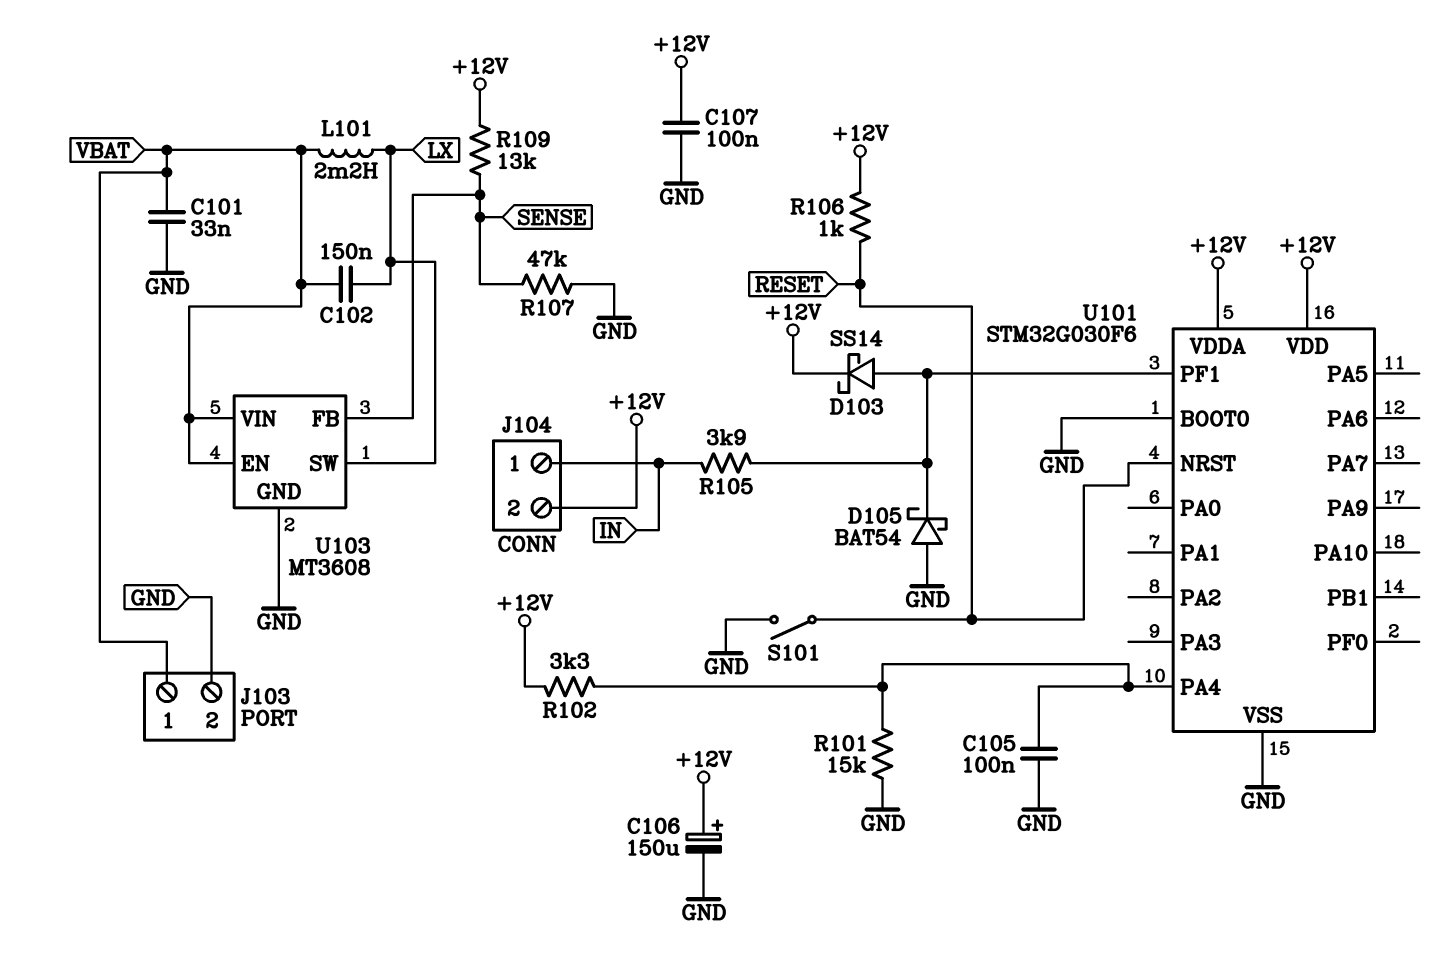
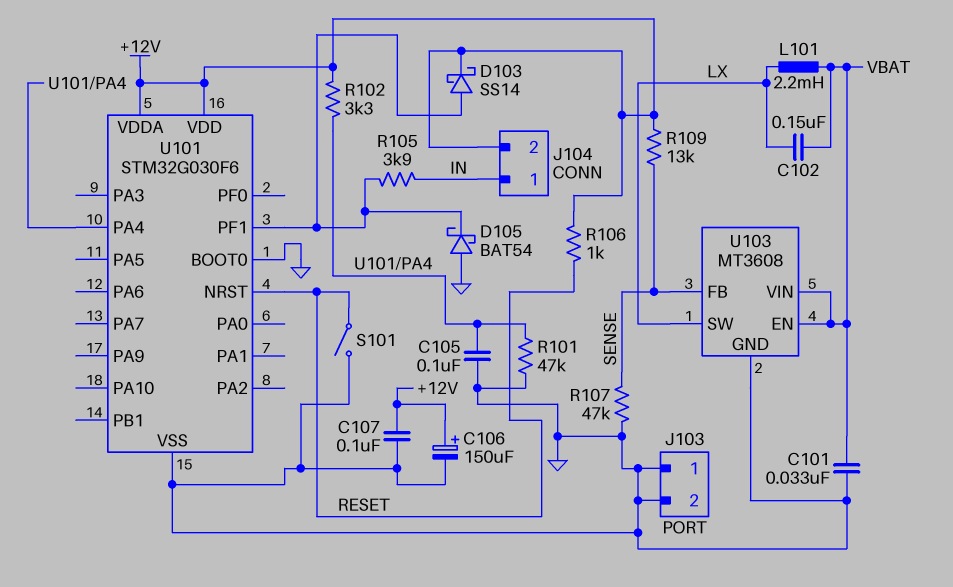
J103 pin 1: VBAT -> GND
R101: 15k (GND, U101/PA4) -> 47k (GND, U101/PA4)

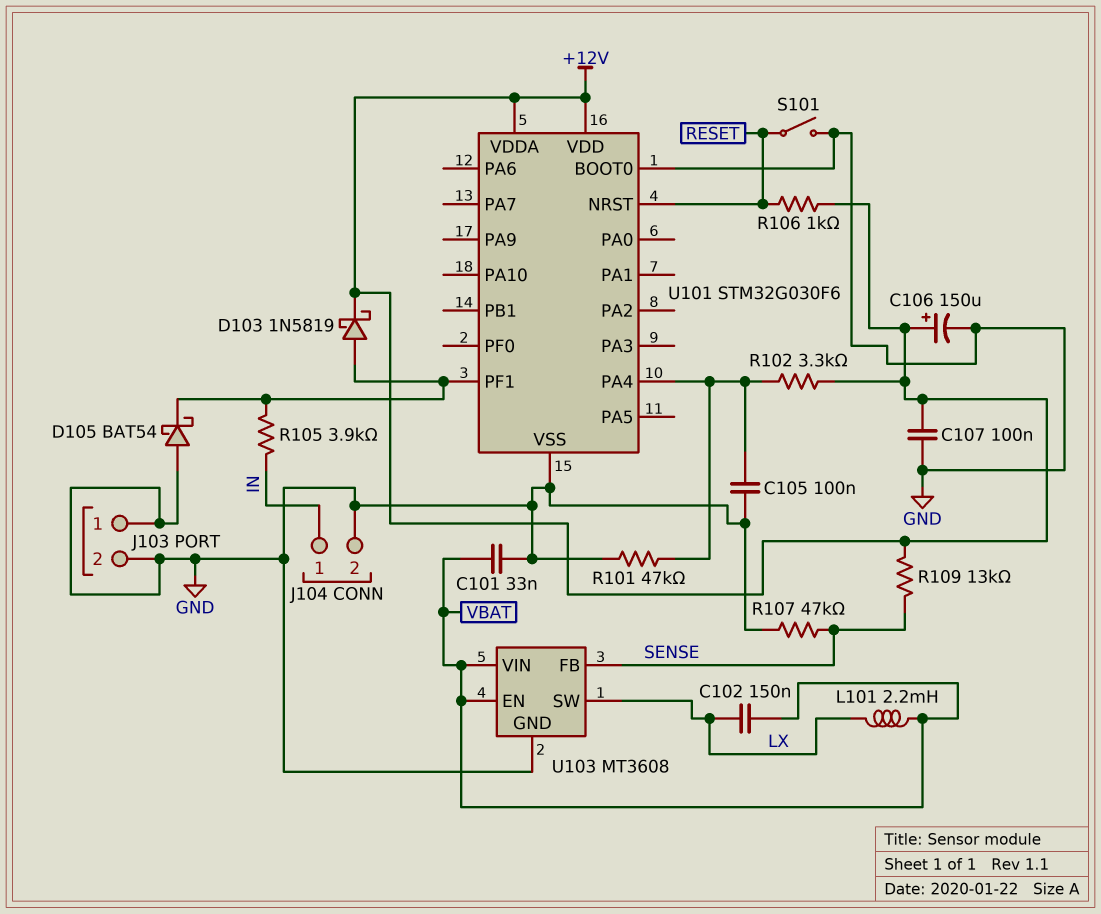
D103: schottky SS14 (A U101/PF1, K +12V) -> schottky 1N5819 (A U101/PF1, K +12V)
J104 pin 2: +12V -> GND

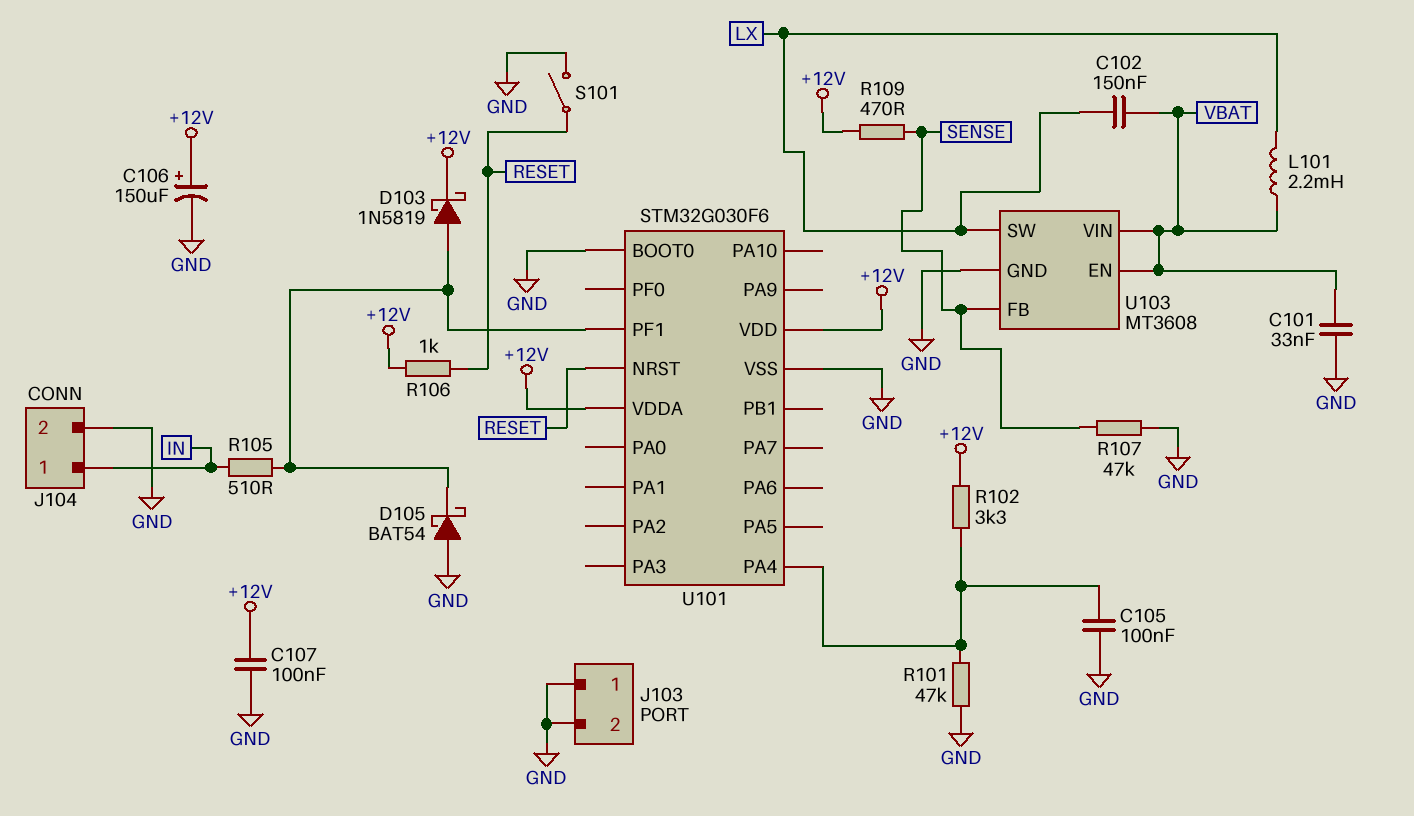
R105: 3.9k (IN, U101/PF1) -> 510 (IN, U101/PF1)
R109: 13k (+12V, SENSE) -> 470 (+12V, SENSE)

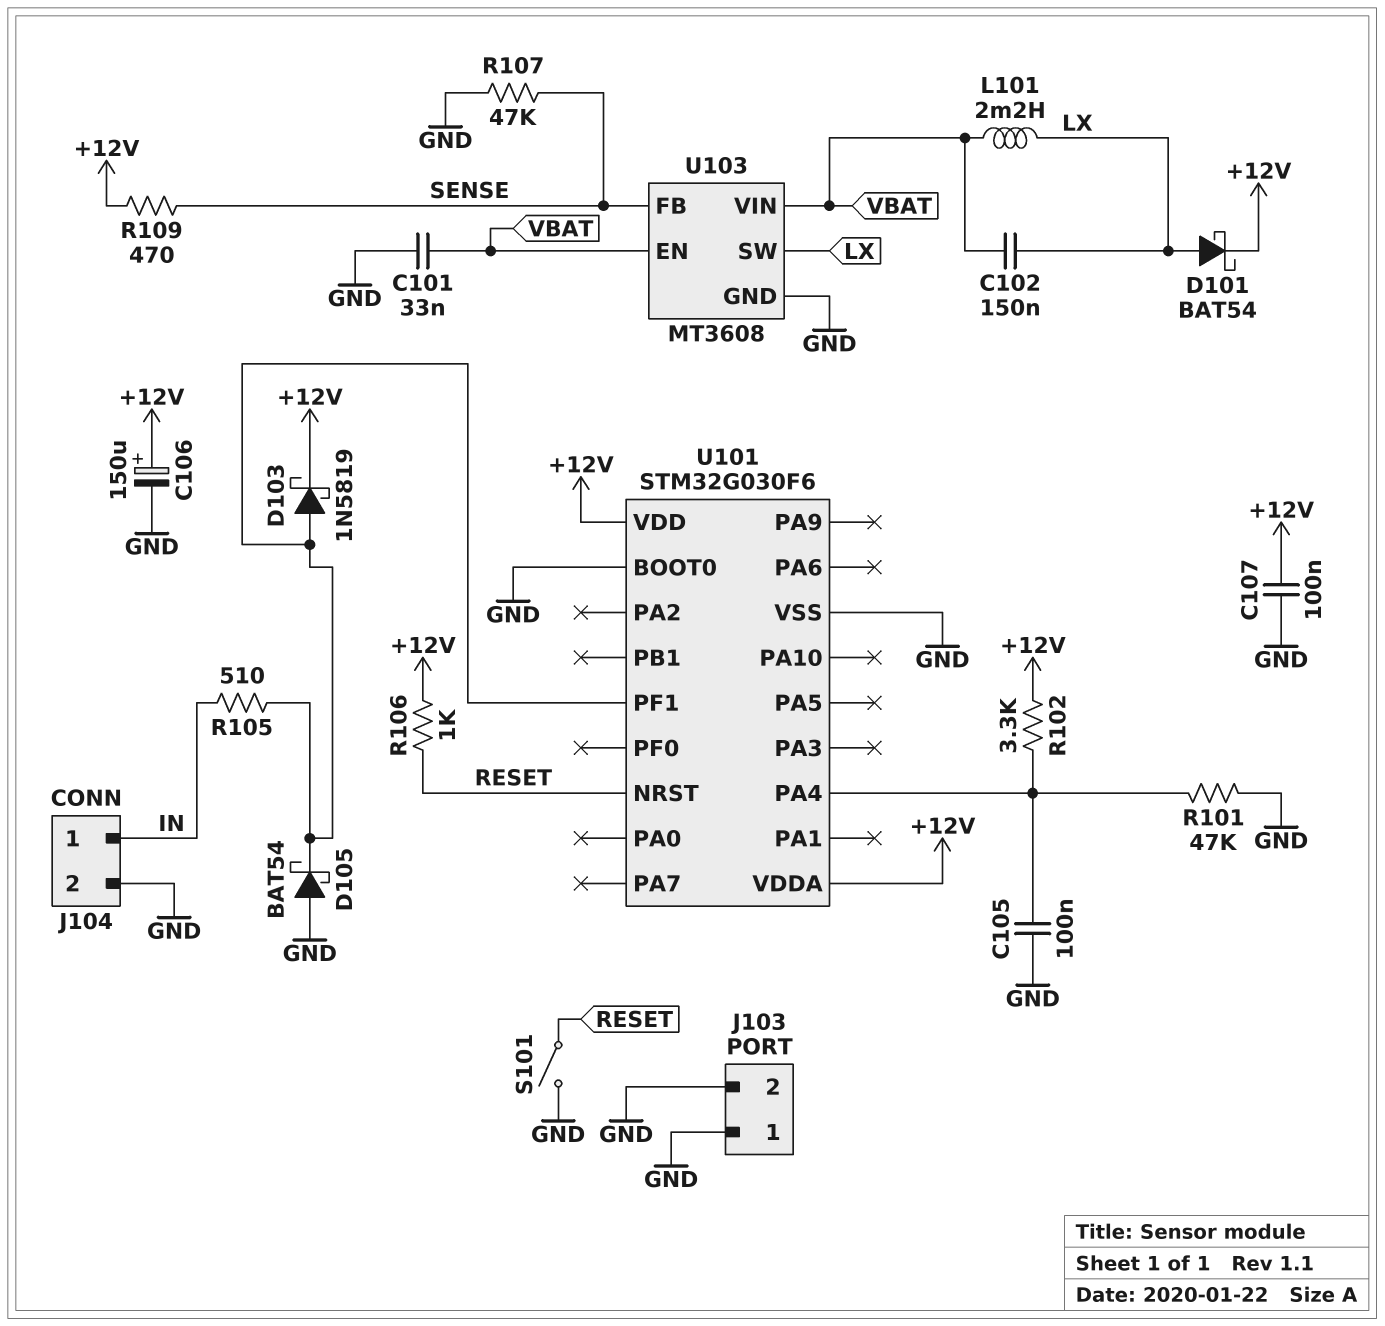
D101: none -> schottky BAT54 (A LX, K +12V)

